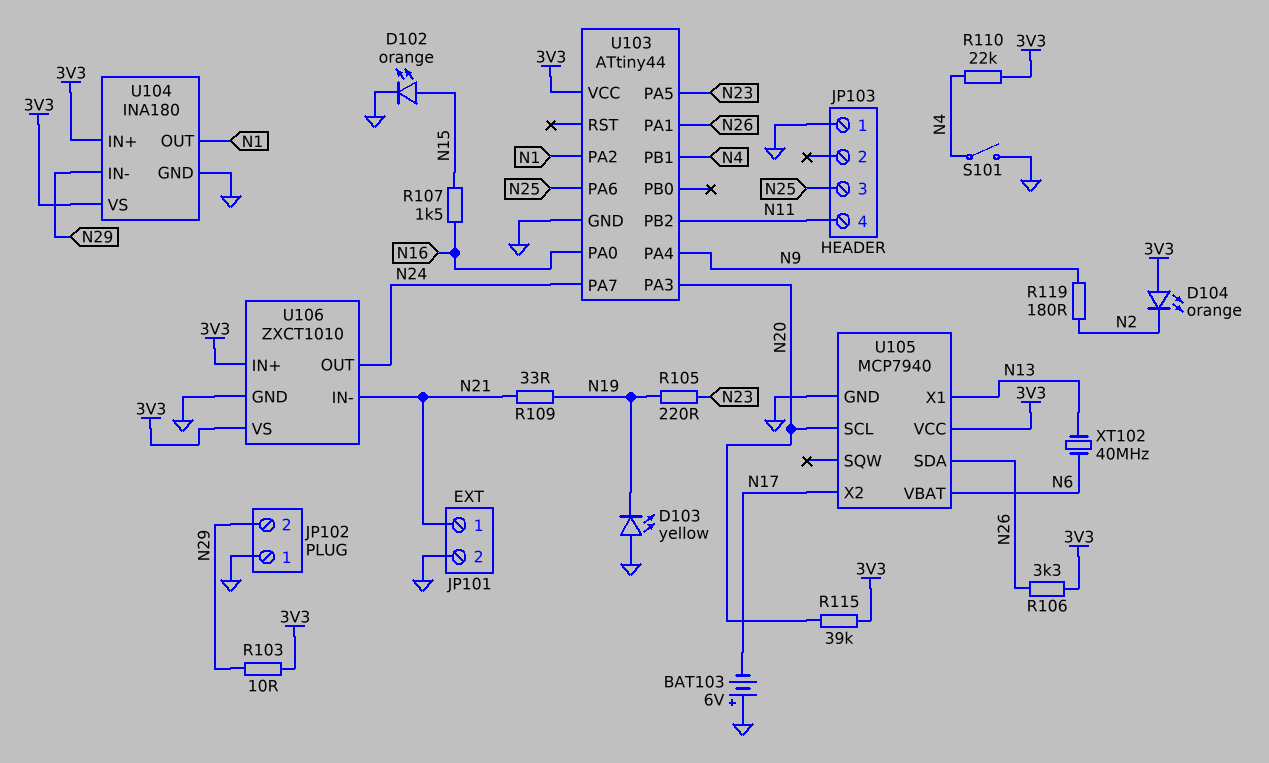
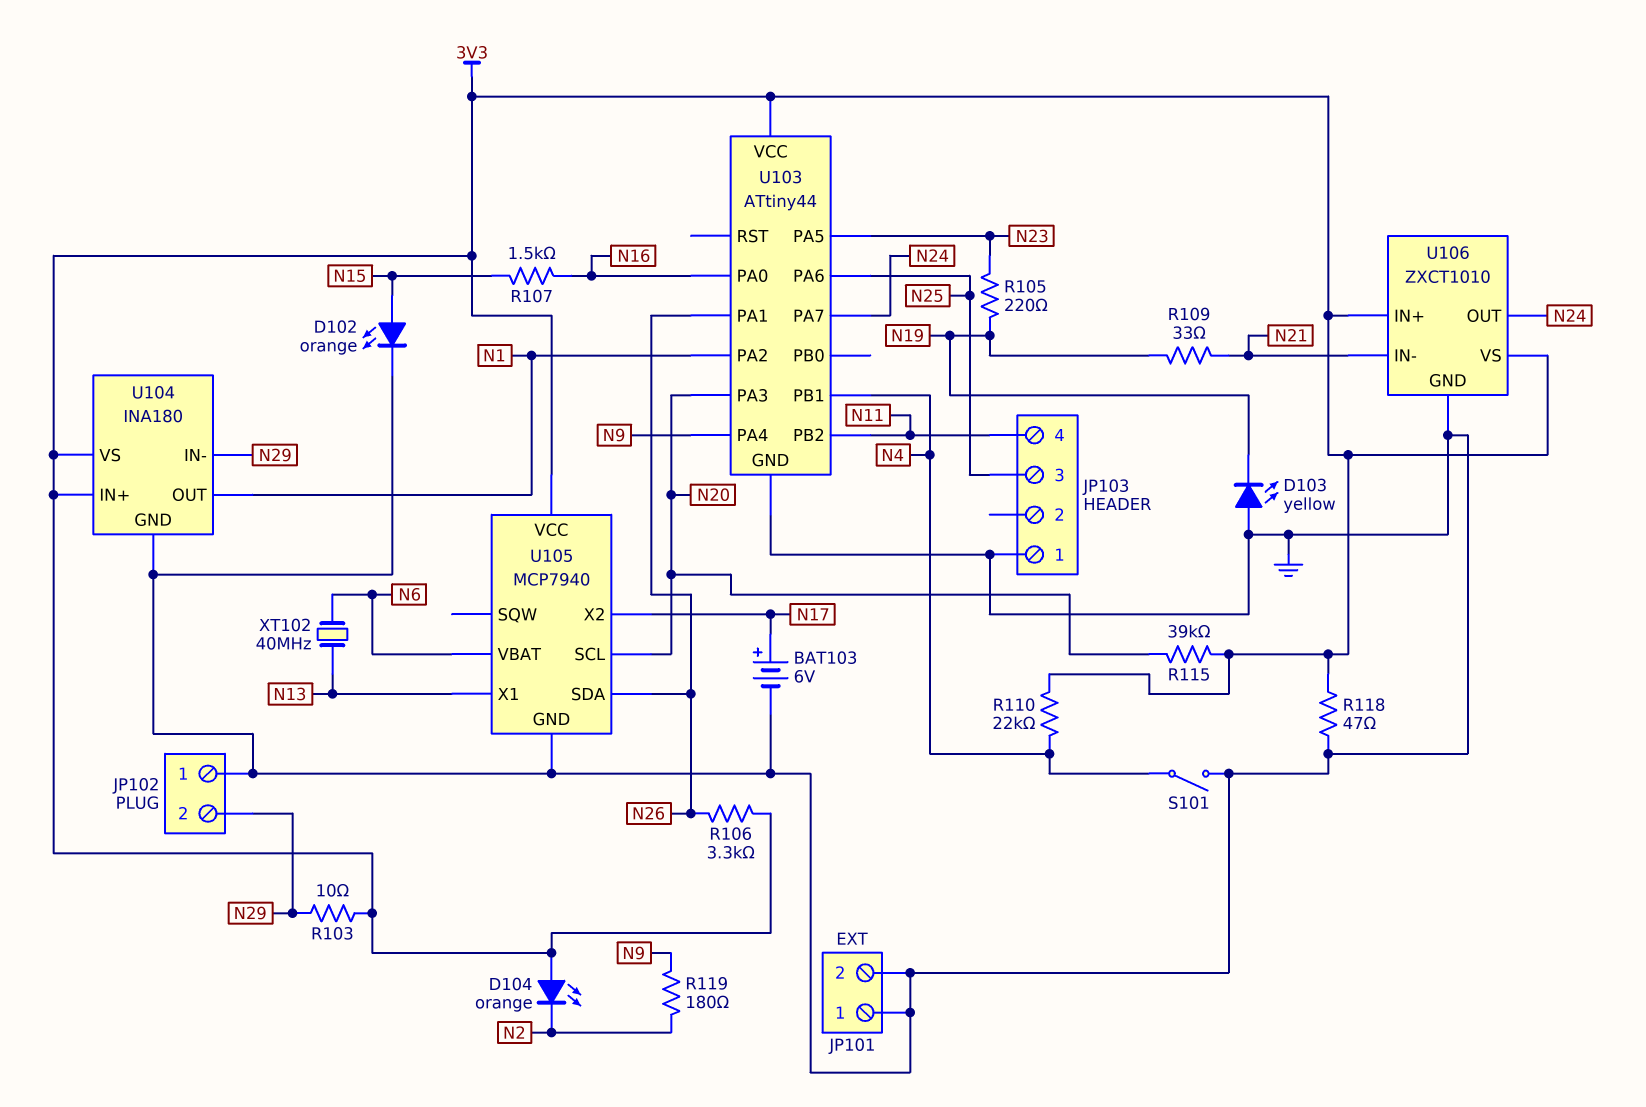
BAT103: 6V (plus GND, minus N17) -> 6V (plus N17, minus GND)
JP101 pin 1: N21 -> GND
R118: none -> 47 (3V3, GND)

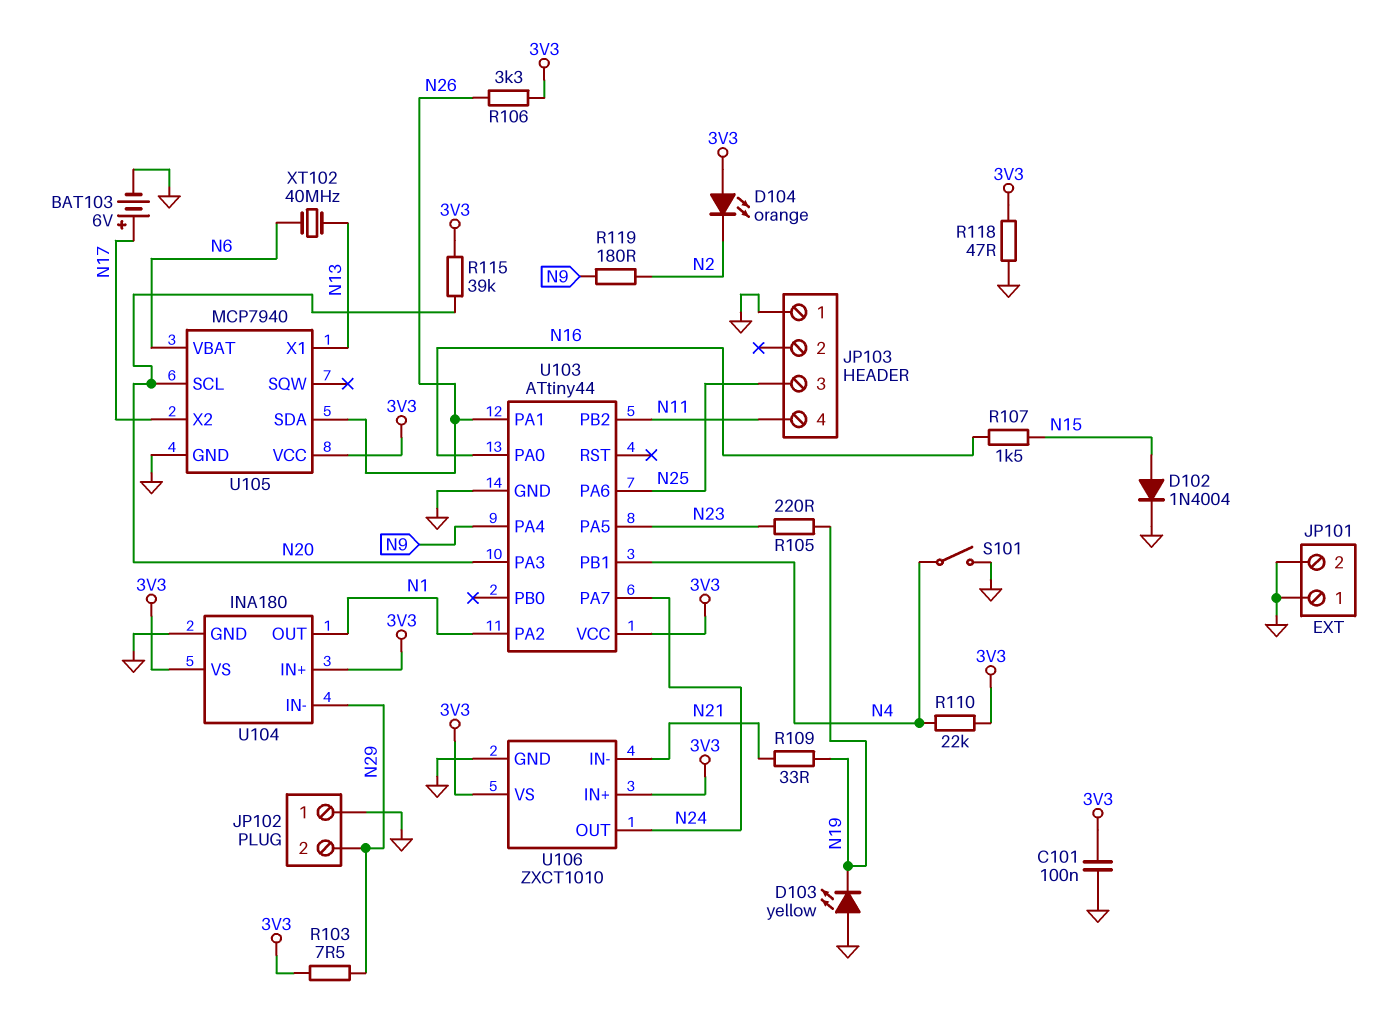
C101: none -> 100nF (3V3, GND)
D102: LED orange (A N15, K GND) -> diode 1N4004 (A N15, K GND)
R103: 10 (3V3, N29) -> 7.5 (3V3, N29)

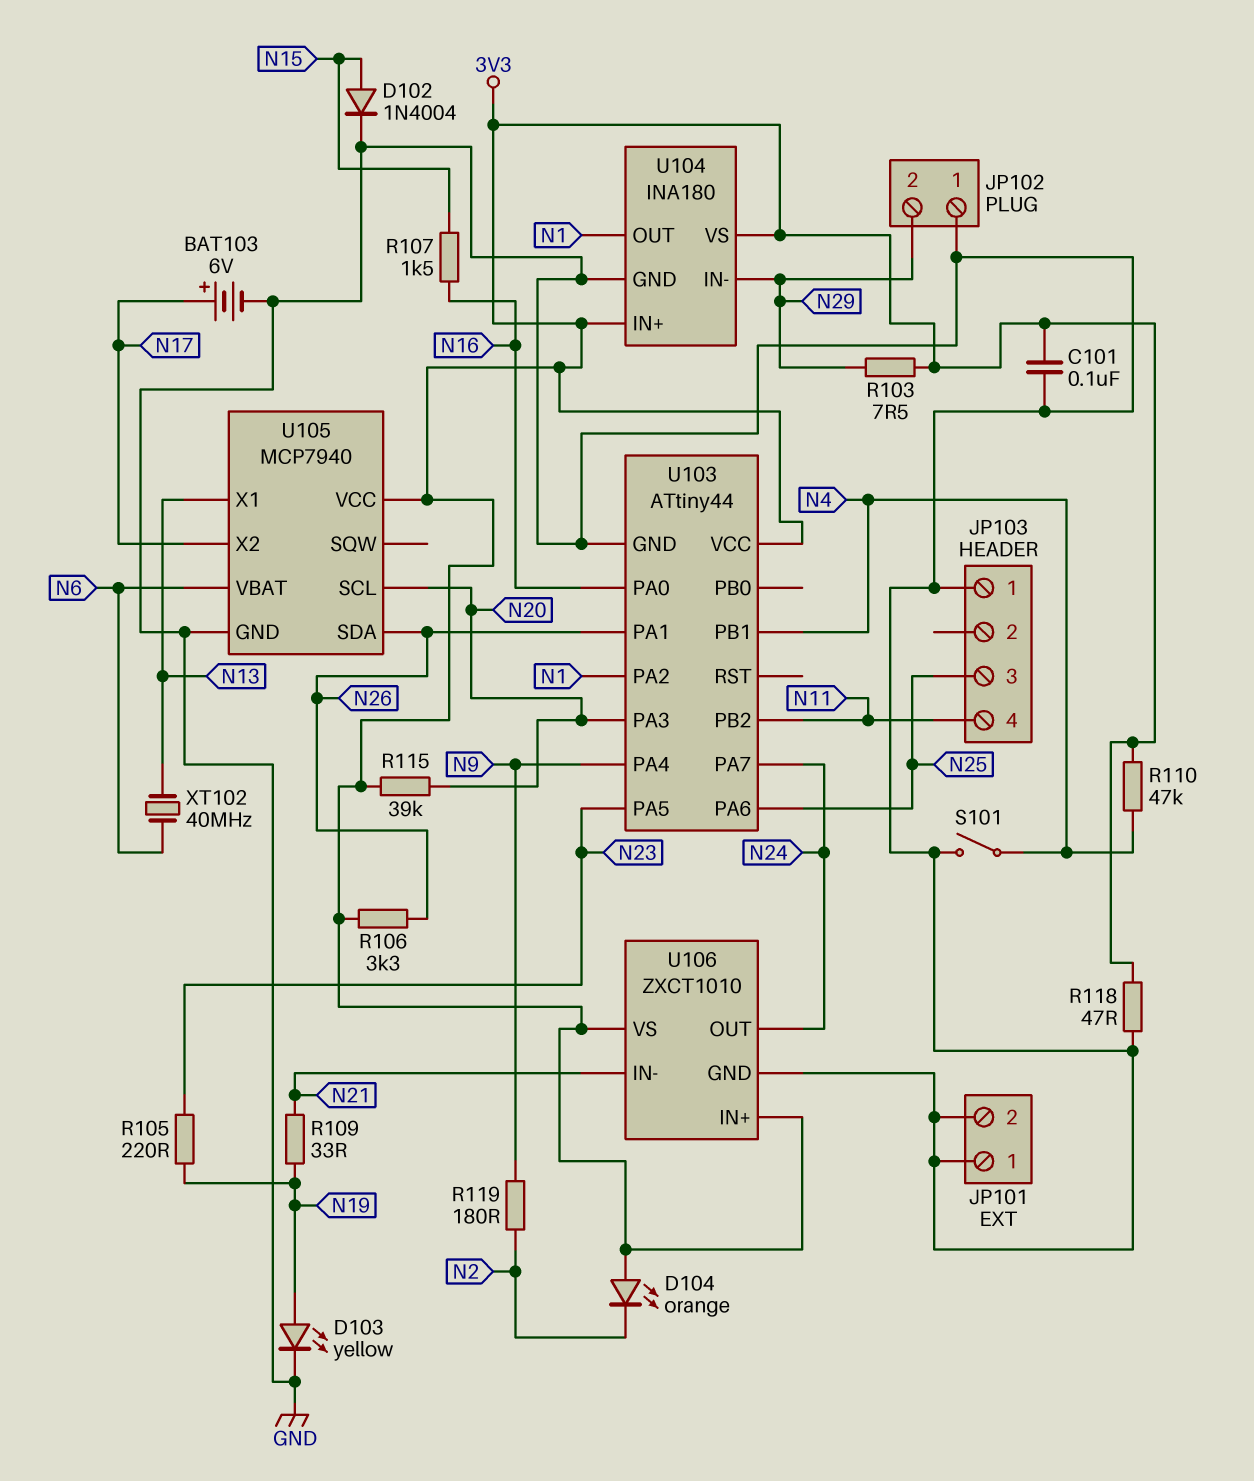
D103: LED yellow (A GND, K N19) -> LED yellow (A N19, K GND)
R110: 22k (3V3, N4) -> 47k (3V3, N4)

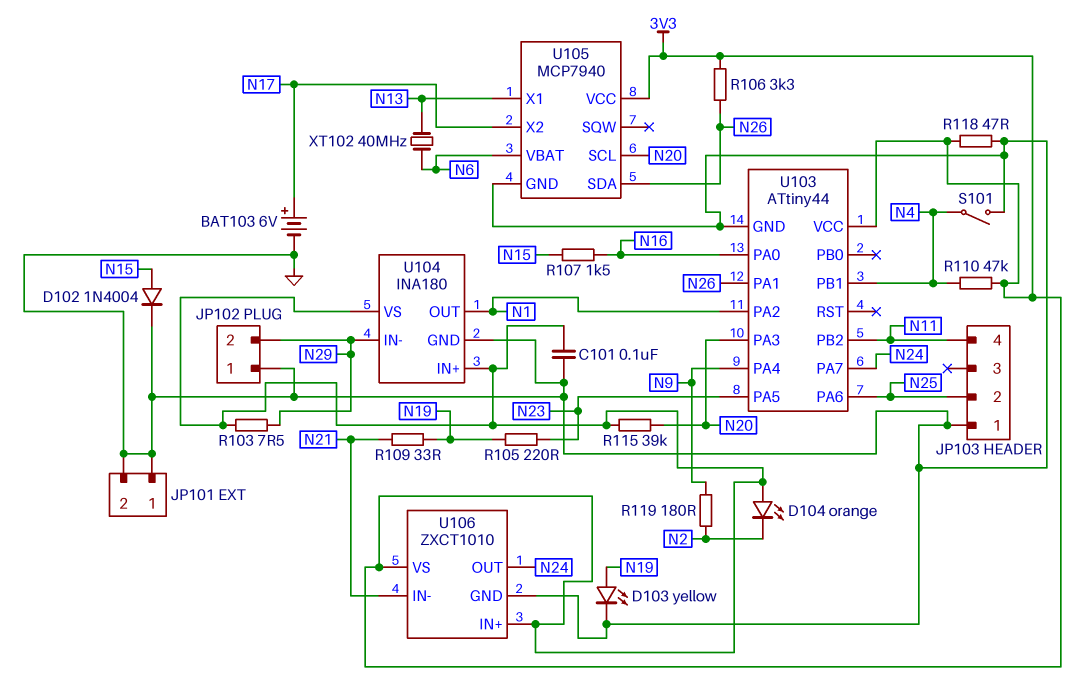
JP103 pin 2: none -> N25
JP103 pin 3: N25 -> none

